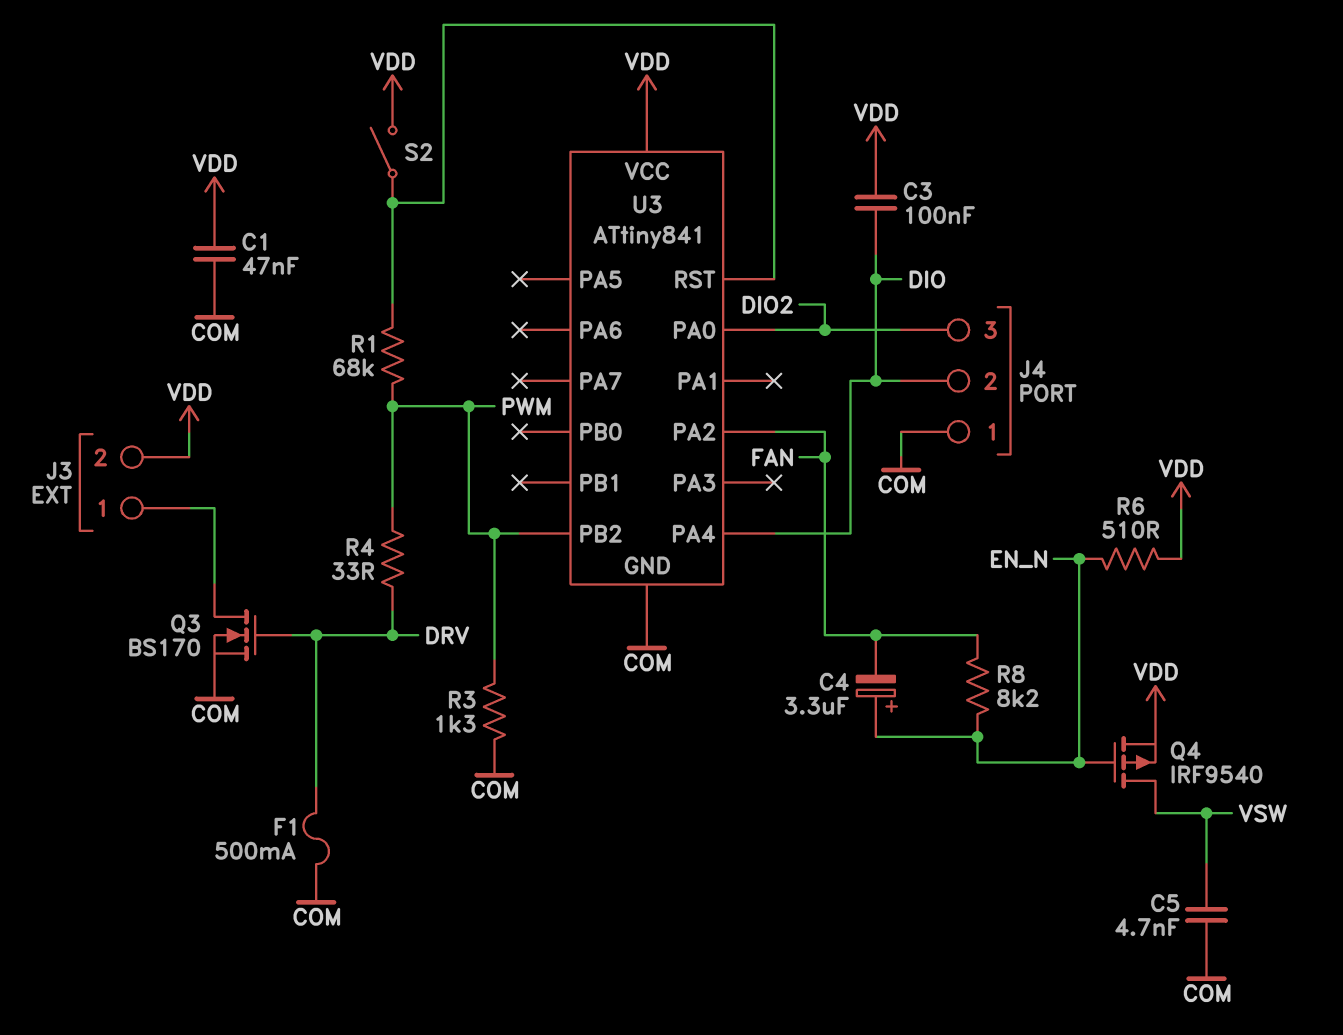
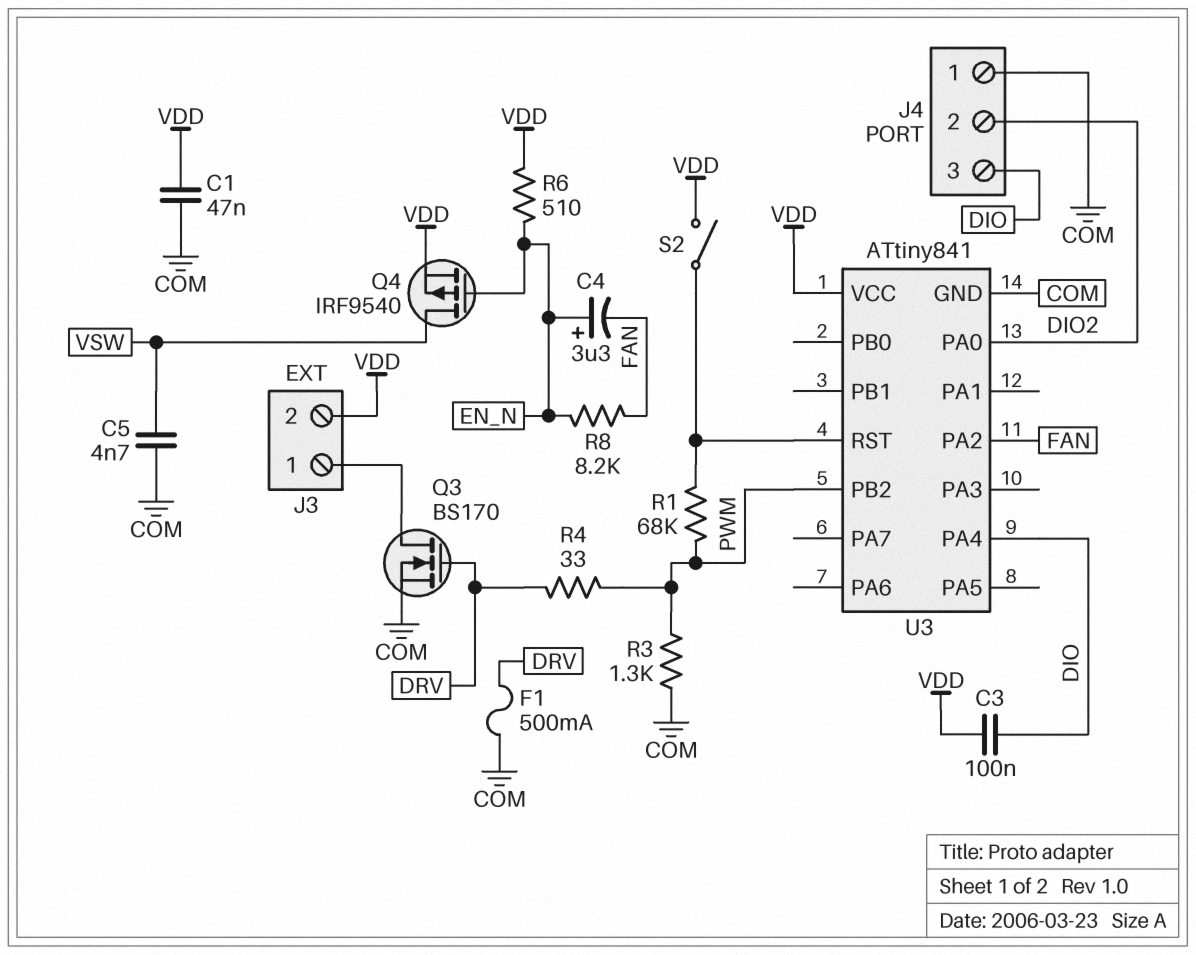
J4 pin 2: DIO -> DIO2
J4 pin 3: DIO2 -> DIO

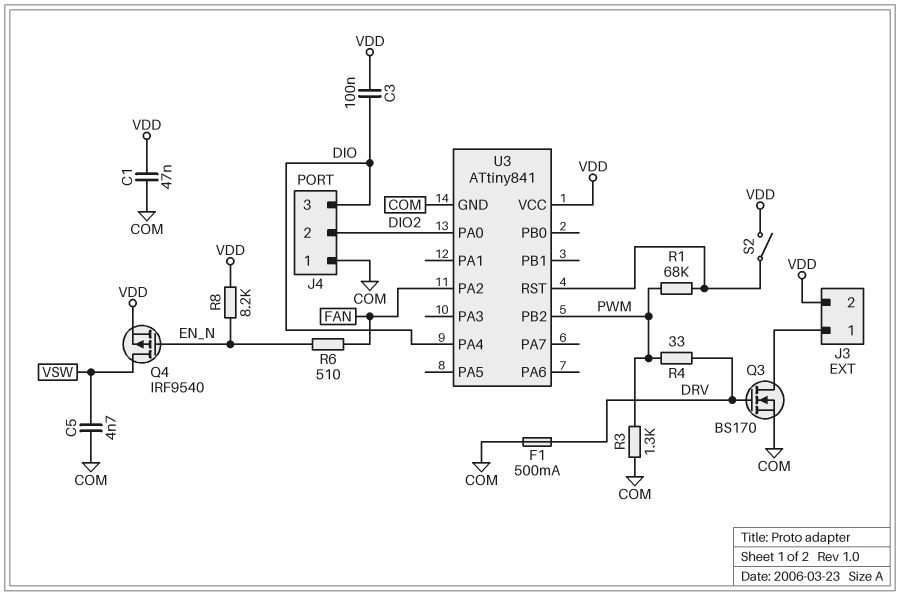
C4: 3.3uF (plus EN_N, minus FAN) -> none
R6: 510 (EN_N, VDD) -> 510 (EN_N, FAN)
R8: 8.2k (EN_N, FAN) -> 8.2k (EN_N, VDD)

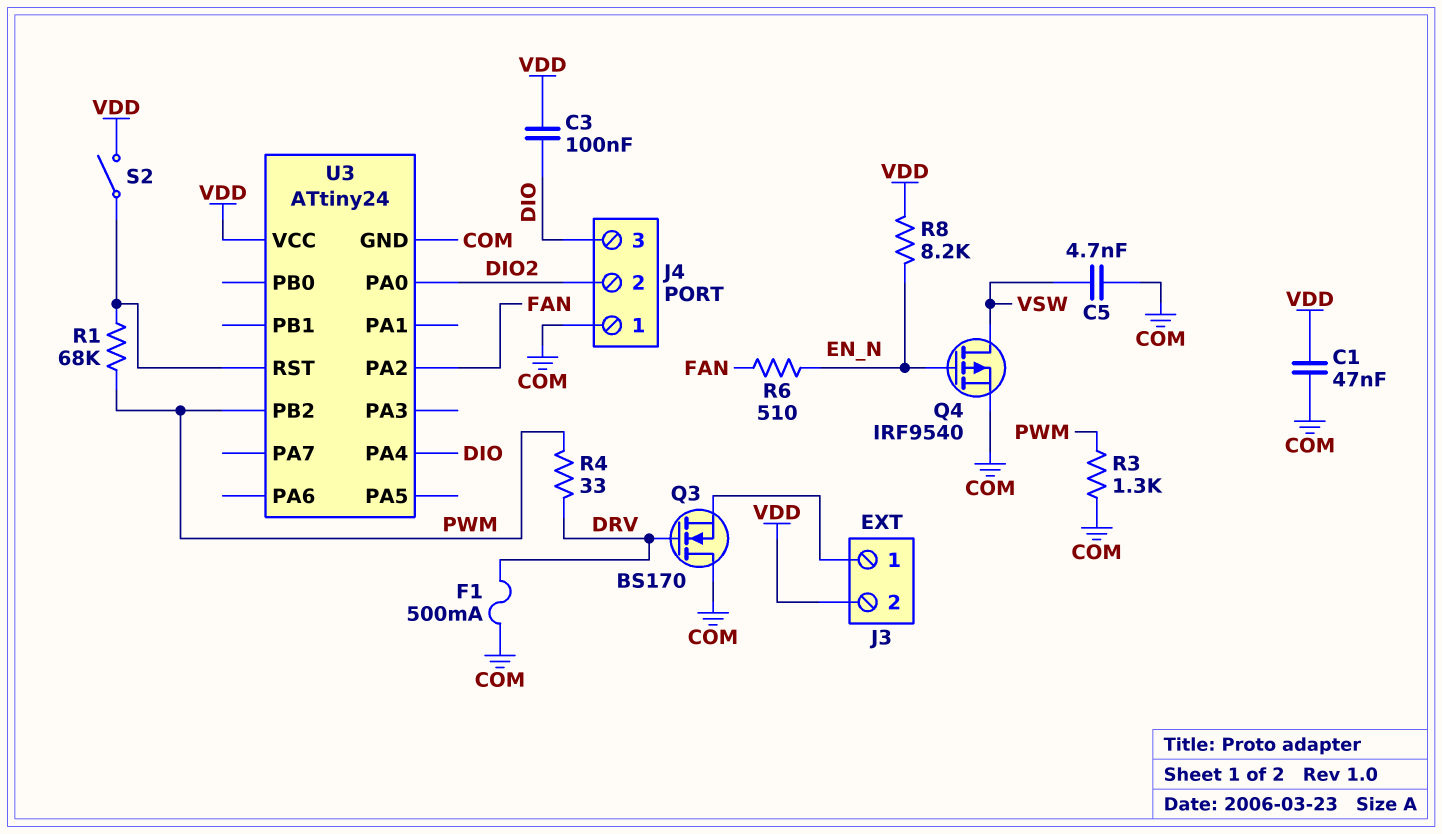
Q3: NMOS BS170 (G DRV, D J3/1, S COM) -> NMOS BS170 (G DRV, D COM, S J3/1)
Q4: PMOS IRF9540 (G EN_N, D VSW, S VDD) -> PMOS IRF9540 (G EN_N, D VSW, S COM)
U3: ATtiny841 -> ATtiny24

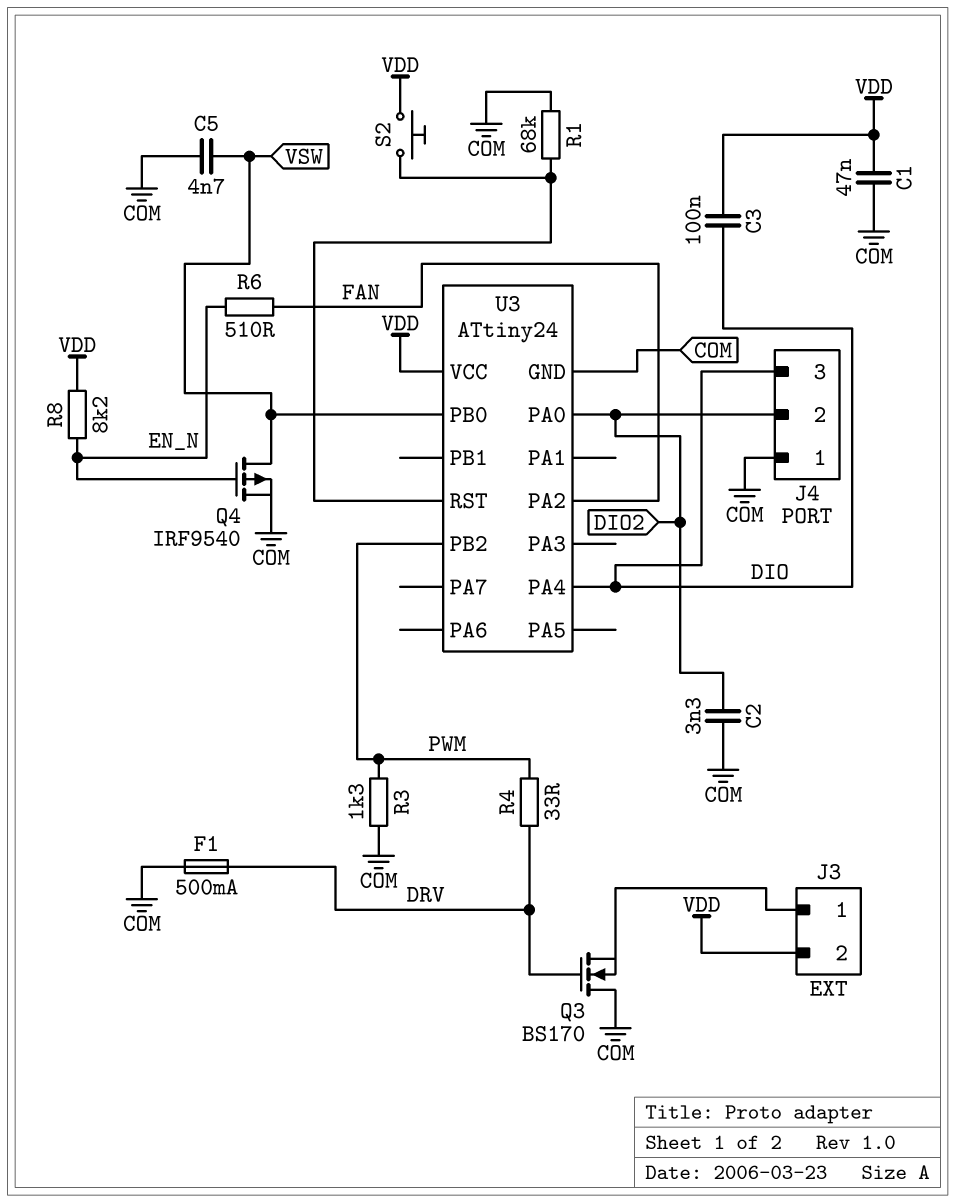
C2: none -> 3.3nF (COM, DIO2)
R1: 68k (PWM, U3/RST) -> 68k (COM, U3/RST)
S2: switch (U3/RST, VDD) -> button (U3/RST, VDD)
U3 pin PB0: none -> VSW

